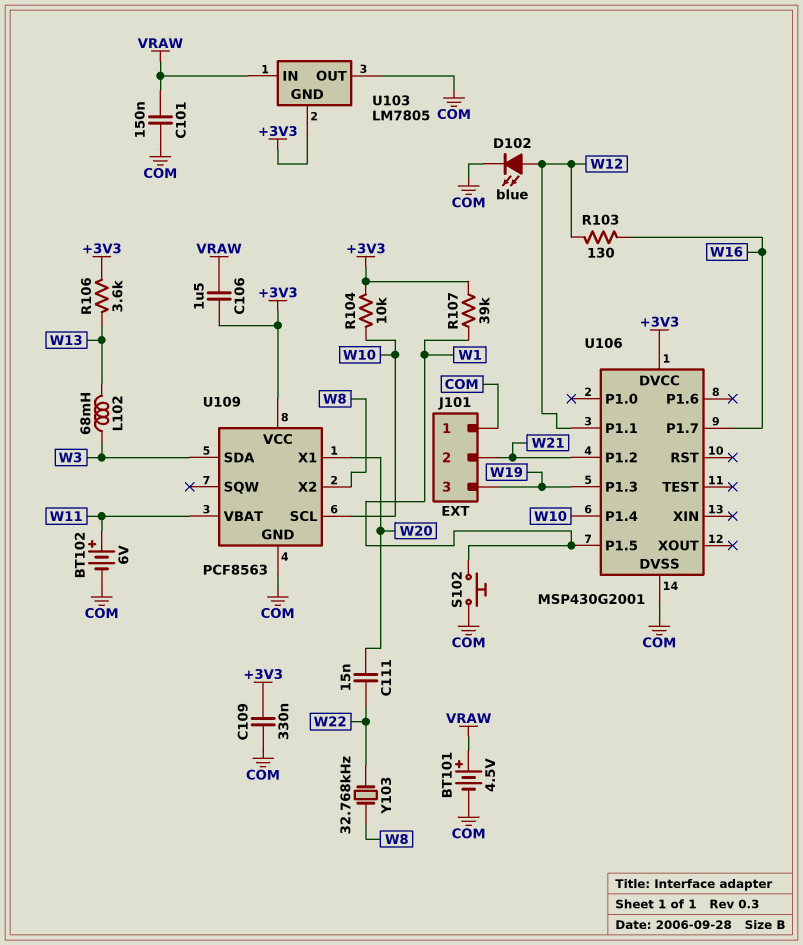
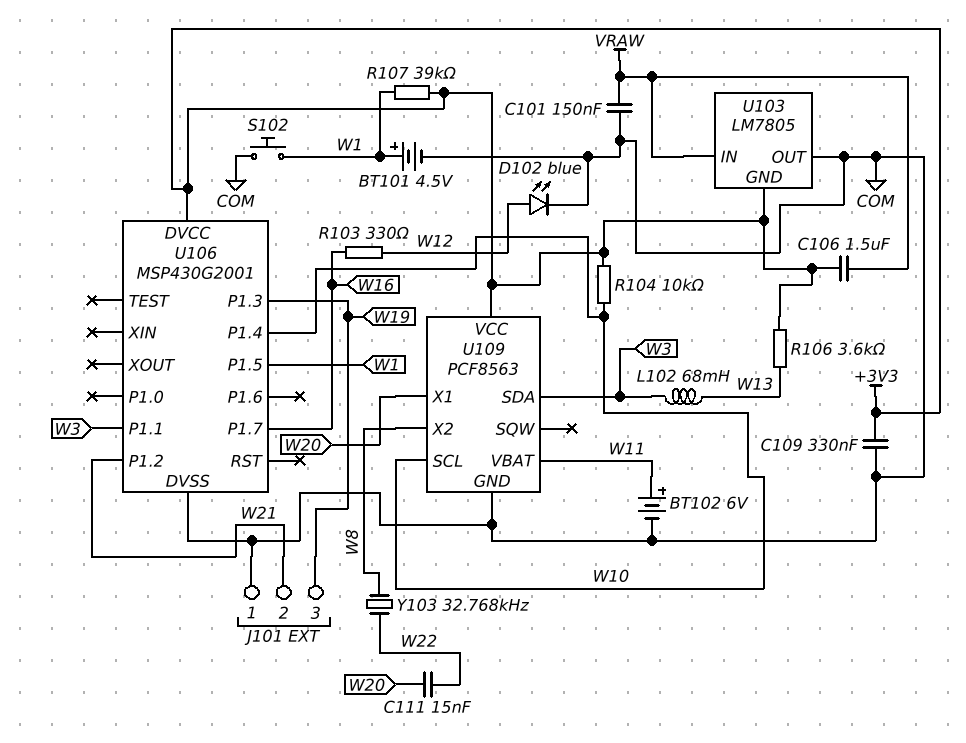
BT101: 4.5V (plus VRAW, minus COM) -> 4.5V (plus W1, minus COM)
R103: 130 (W12, W16) -> 330 (W12, W16)
U106 pin P1.1: W12 -> W3

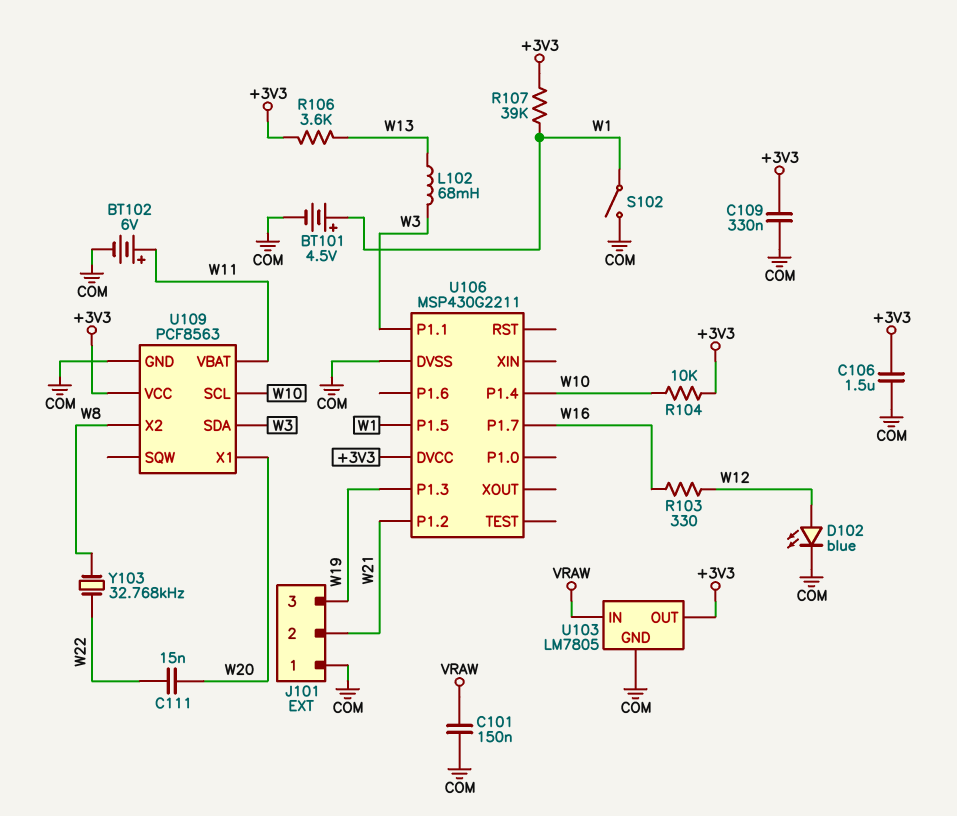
C106: 1.5uF (+3V3, VRAW) -> 1.5uF (+3V3, COM)
S102: button (COM, W1) -> switch (COM, W1)
U103 pin GND: +3V3 -> COM
U103 pin OUT: COM -> +3V3
U106: MSP430G2001 -> MSP430G2211

